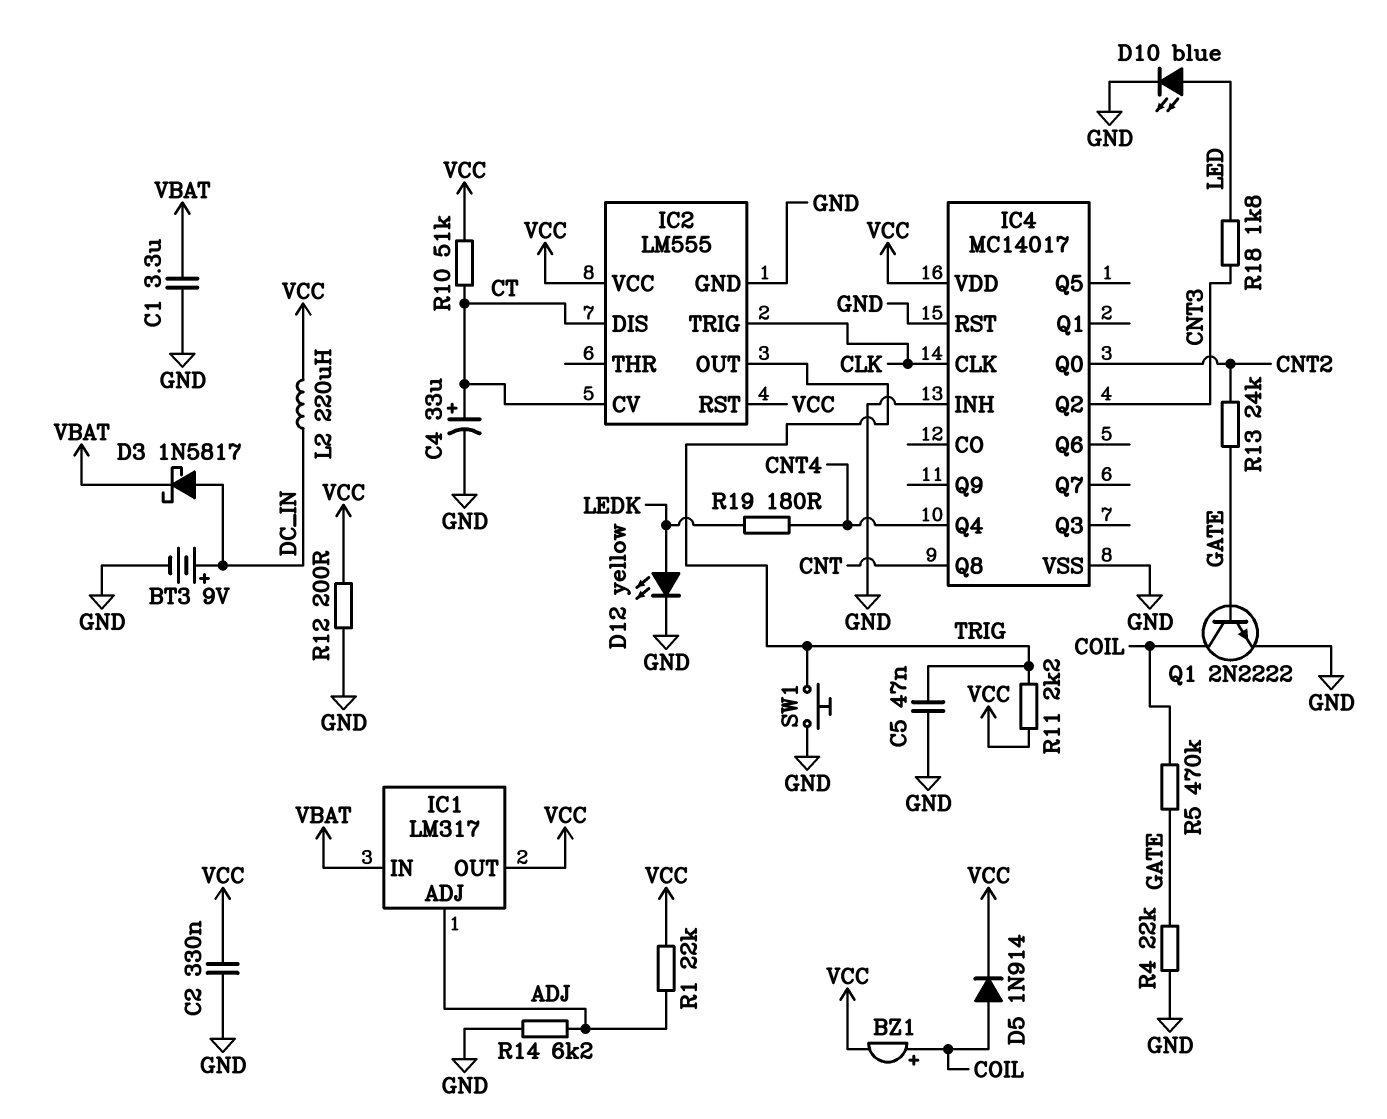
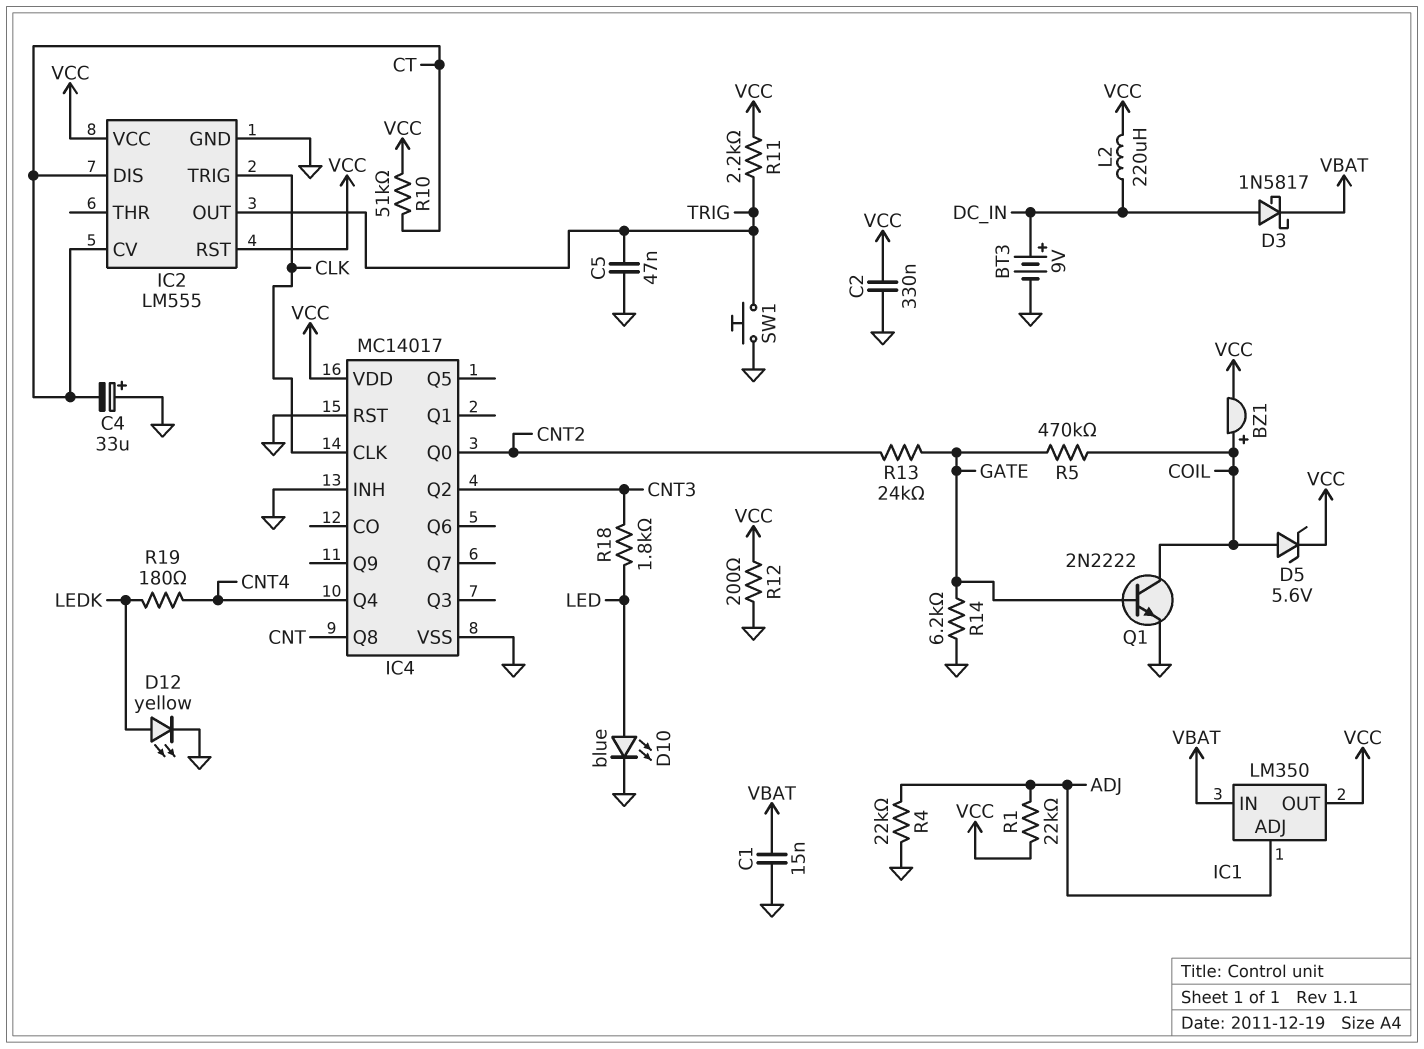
C1: 3.3uF (GND, VBAT) -> 15nF (GND, VBAT)
C4: 33uF (plus CT, minus GND) -> 33uF (plus GND, minus CT)
D5: diode 1N914 (A COIL, K VCC) -> zener 5.6V (A COIL, K VCC)
IC1: LM317 -> LM350
R4: 22k (GATE, GND) -> 22k (ADJ, GND)
R14: 6.2k (ADJ, GND) -> 6.2k (GATE, GND)

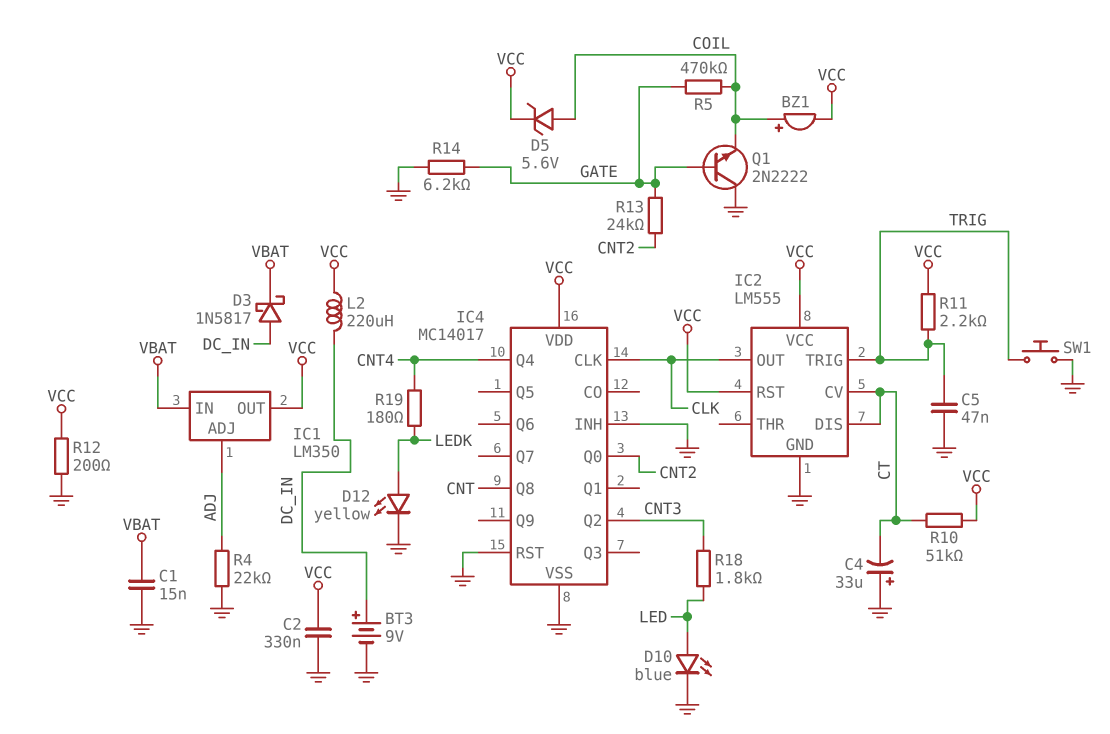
IC2 pin OUT: TRIG -> CLK
IC2 pin TRIG: CLK -> TRIG
Q1: NPN 2N2222 (B GATE, C COIL, E GND) -> NPN 2N2222 (B GATE, C GND, E COIL)
R1: 22k (ADJ, VCC) -> none

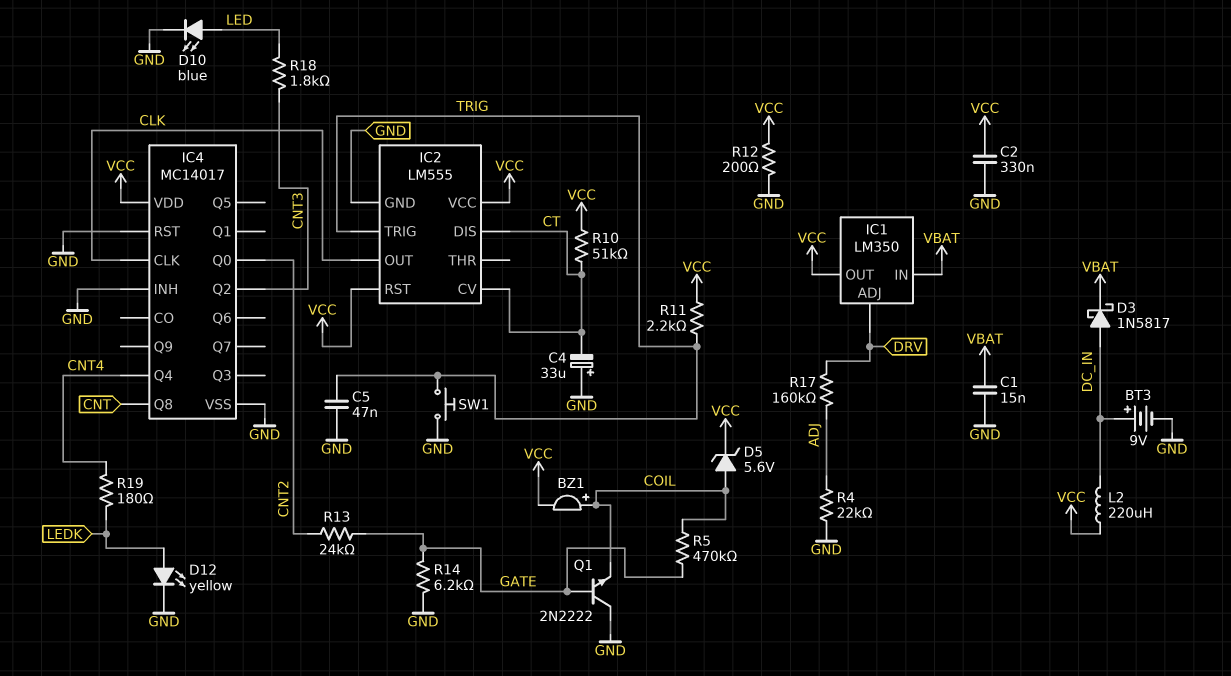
IC1 pin ADJ: ADJ -> DRV
R17: none -> 160k (ADJ, DRV)

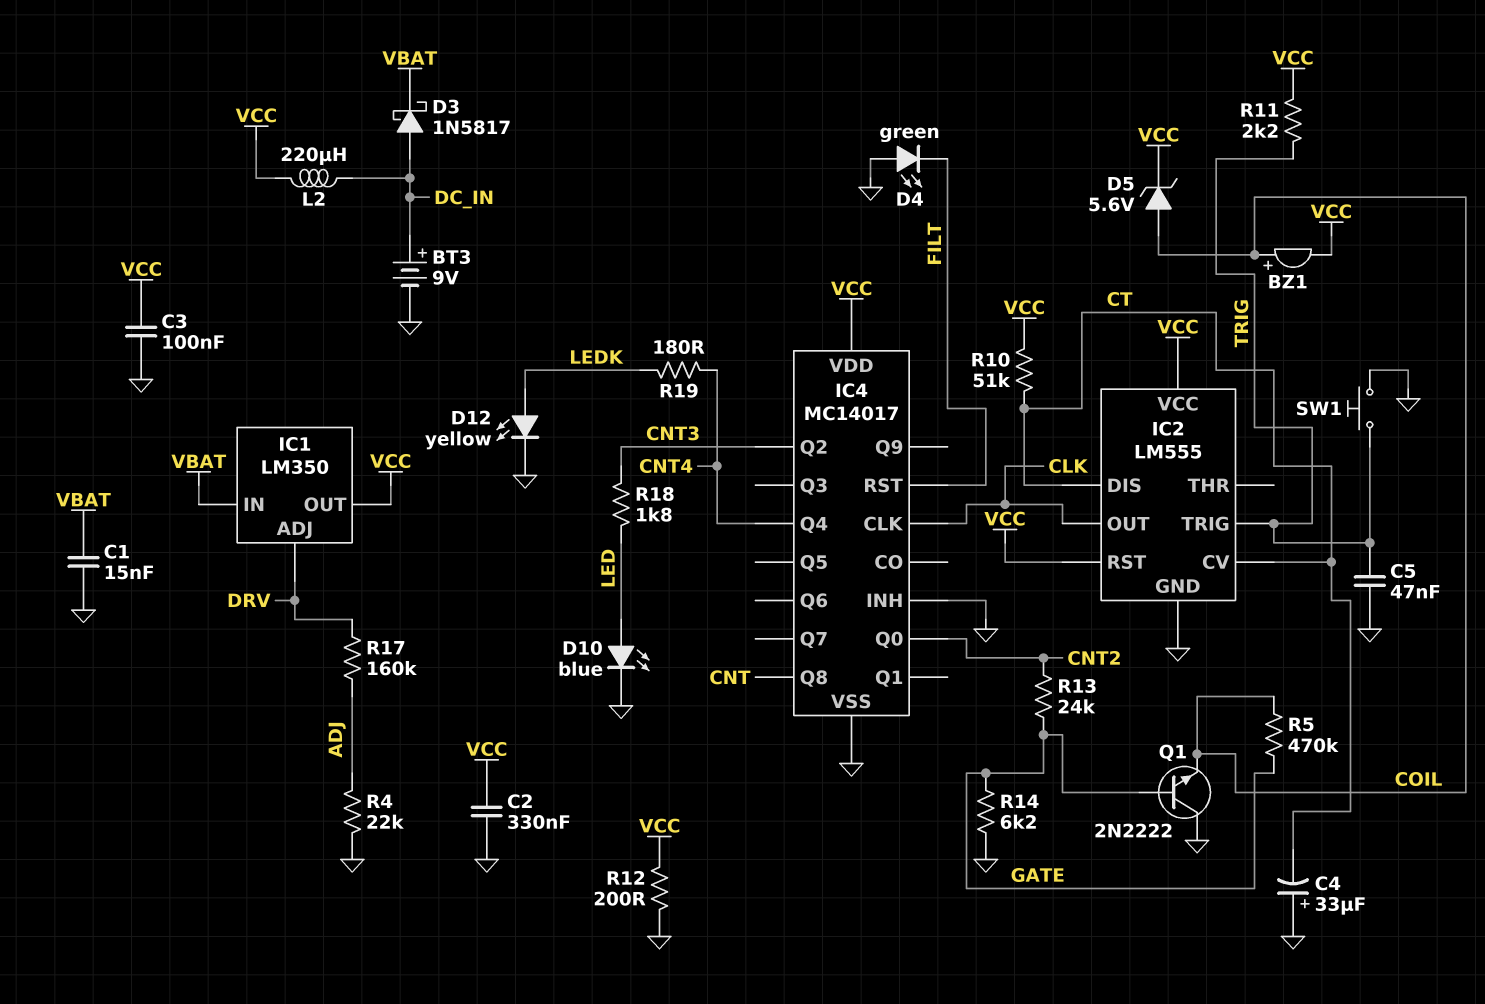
C3: none -> 100nF (GND, VCC)
D4: none -> LED green (A GND, K FILT)
IC4 pin RST: GND -> FILT

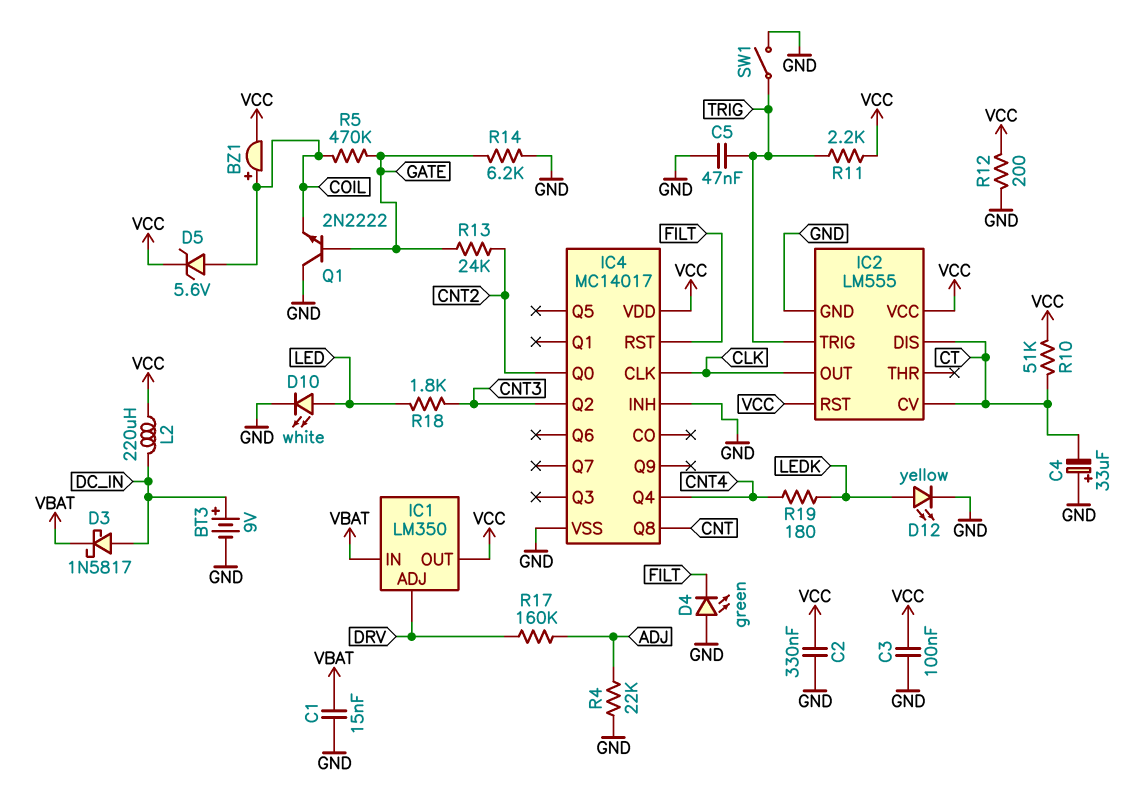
D10: LED blue (A LED, K GND) -> LED white (A LED, K GND)
SW1: button (GND, TRIG) -> switch (GND, TRIG)

